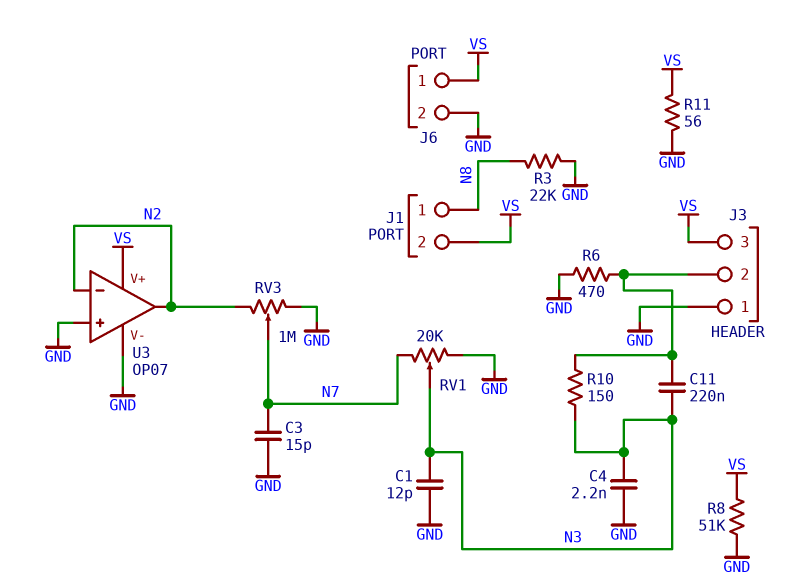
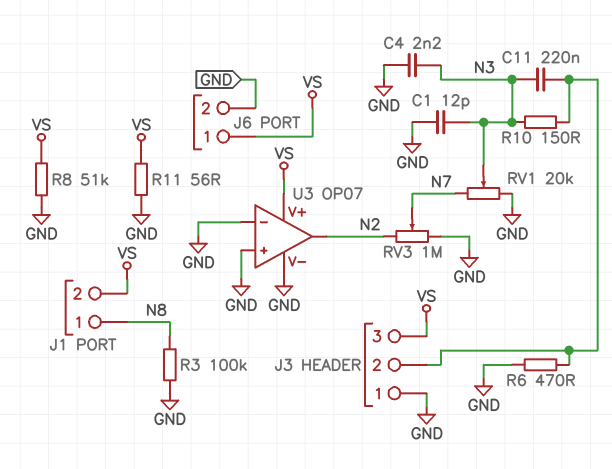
C3: 15pF (GND, N7) -> none
R3: 22k (GND, N8) -> 100k (GND, N8)
U3 pin in-: N2 -> GND

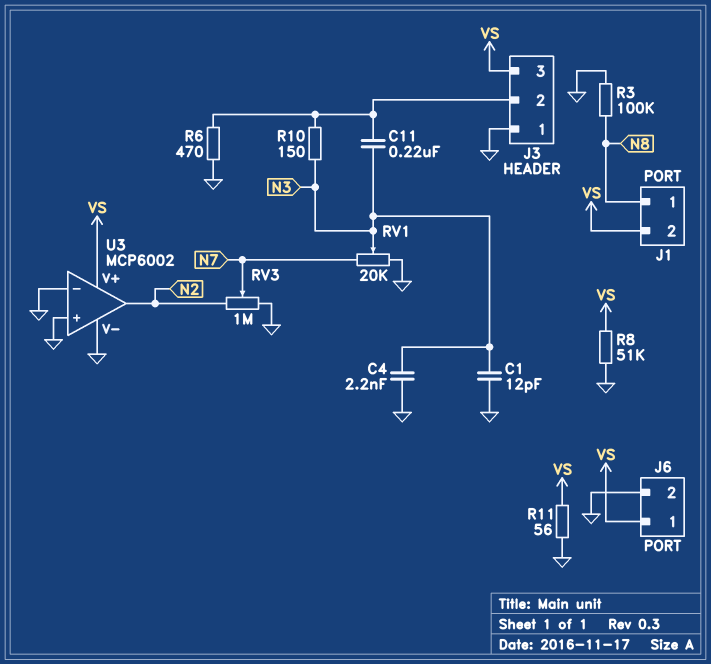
U3: OP07 -> MCP6002

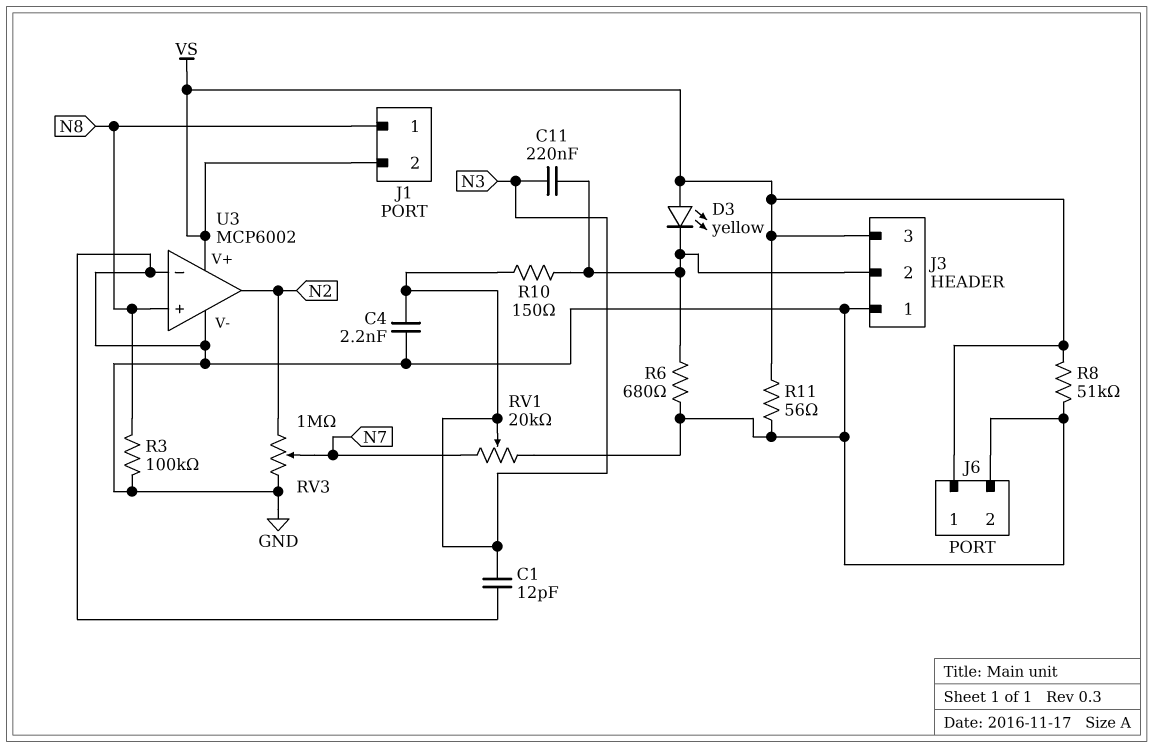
D3: none -> LED yellow (A VS, K J3/2)
R6: 470 (GND, J3/2) -> 680 (GND, J3/2)
U3 pin in+: GND -> N8

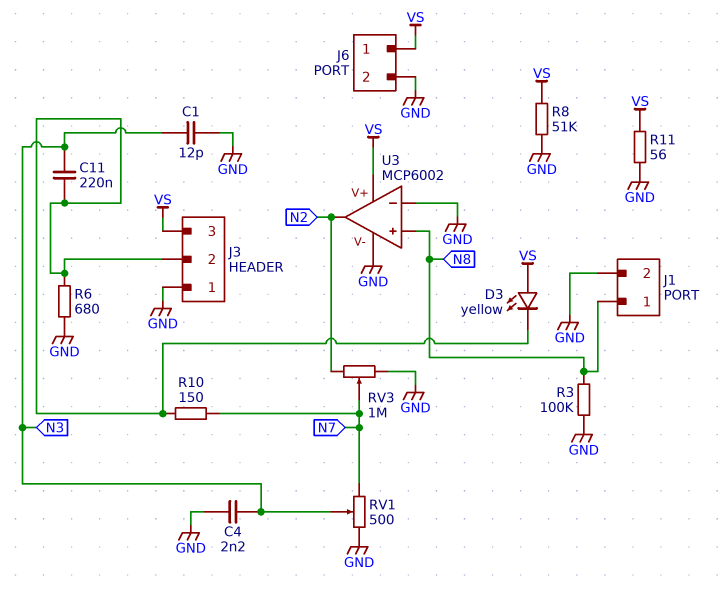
J1 pin 2: VS -> GND
R10: 150 (J3/2, N3) -> 150 (J3/2, N7)
RV1: 20k (GND, N7, wiper N3) -> 500 (GND, N7, wiper N3)

